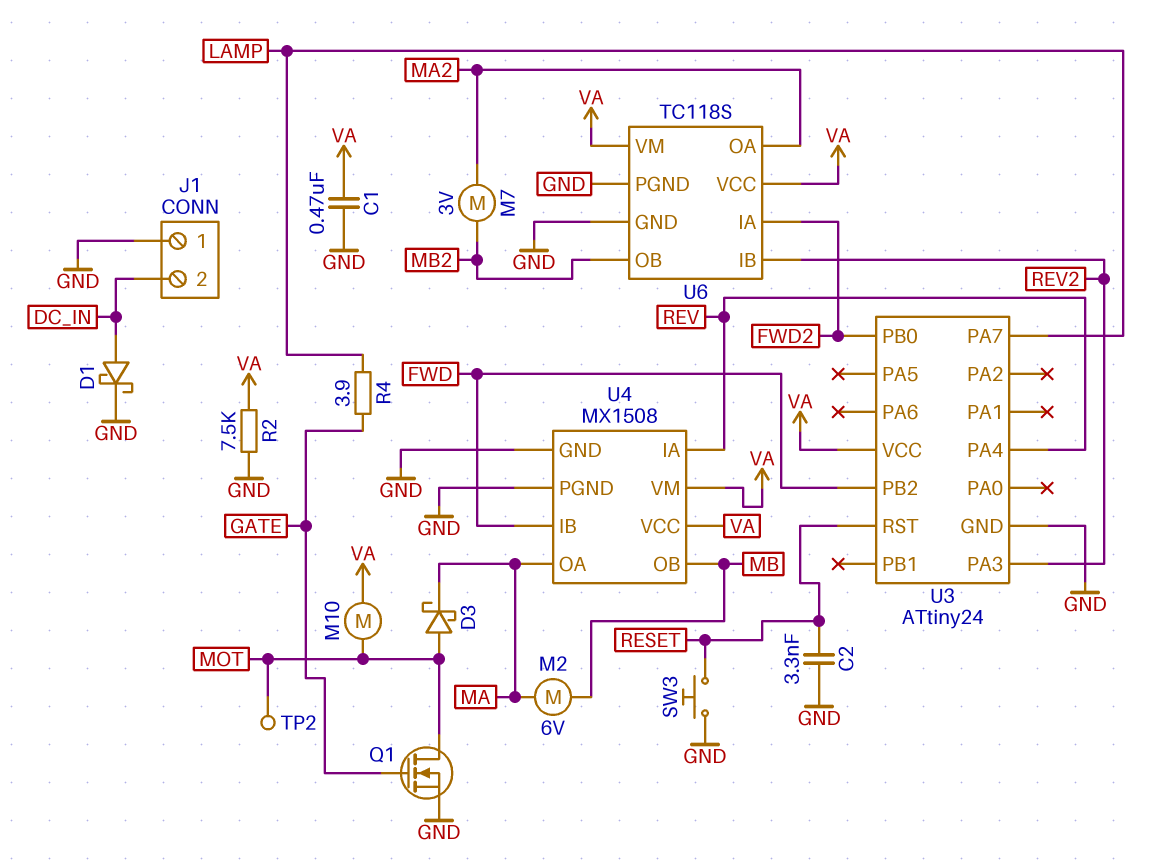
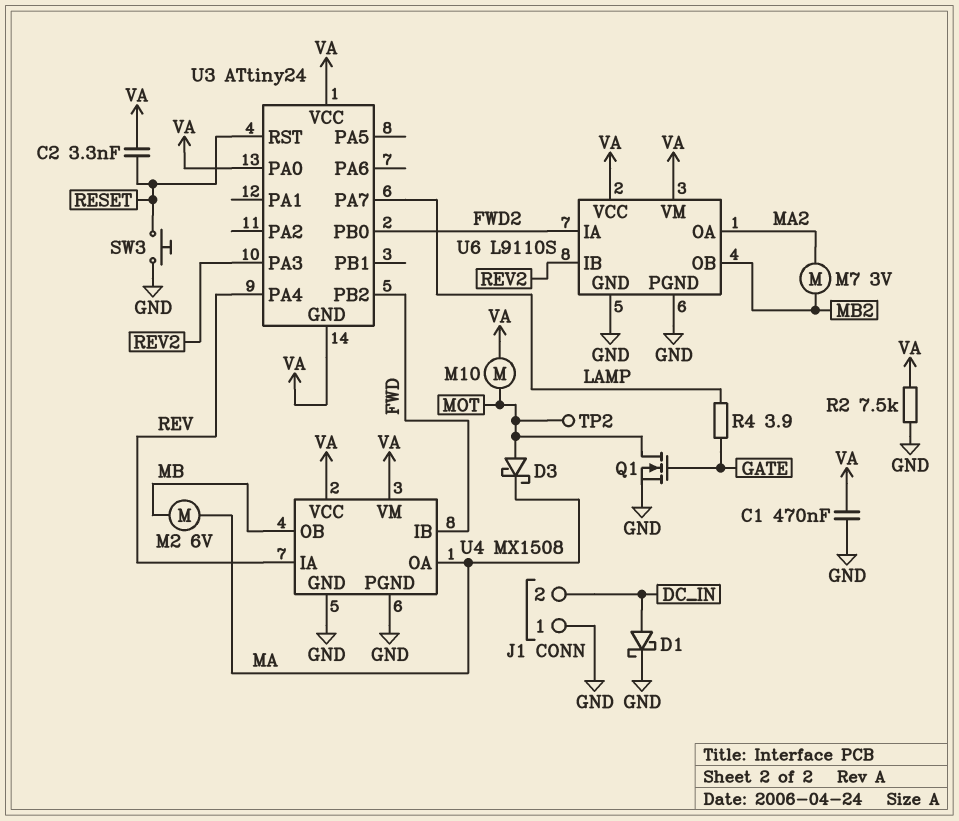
C2: 3.3nF (GND, RESET) -> 3.3nF (RESET, VA)
U3 pin GND: GND -> VA
U3 pin PA0: none -> VA
U6: TC118S -> L9110S

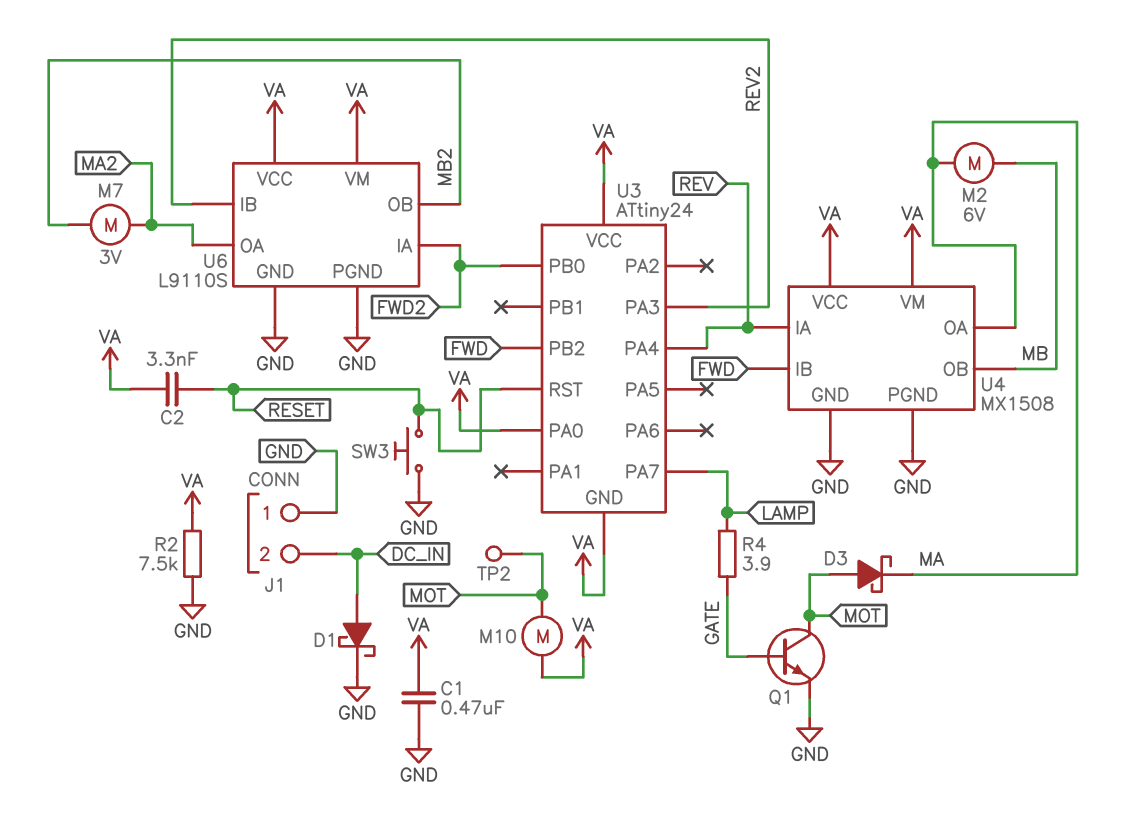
Q1: NMOS (G GATE, D MOT, S GND) -> NPN (B GATE, C MOT, E GND)

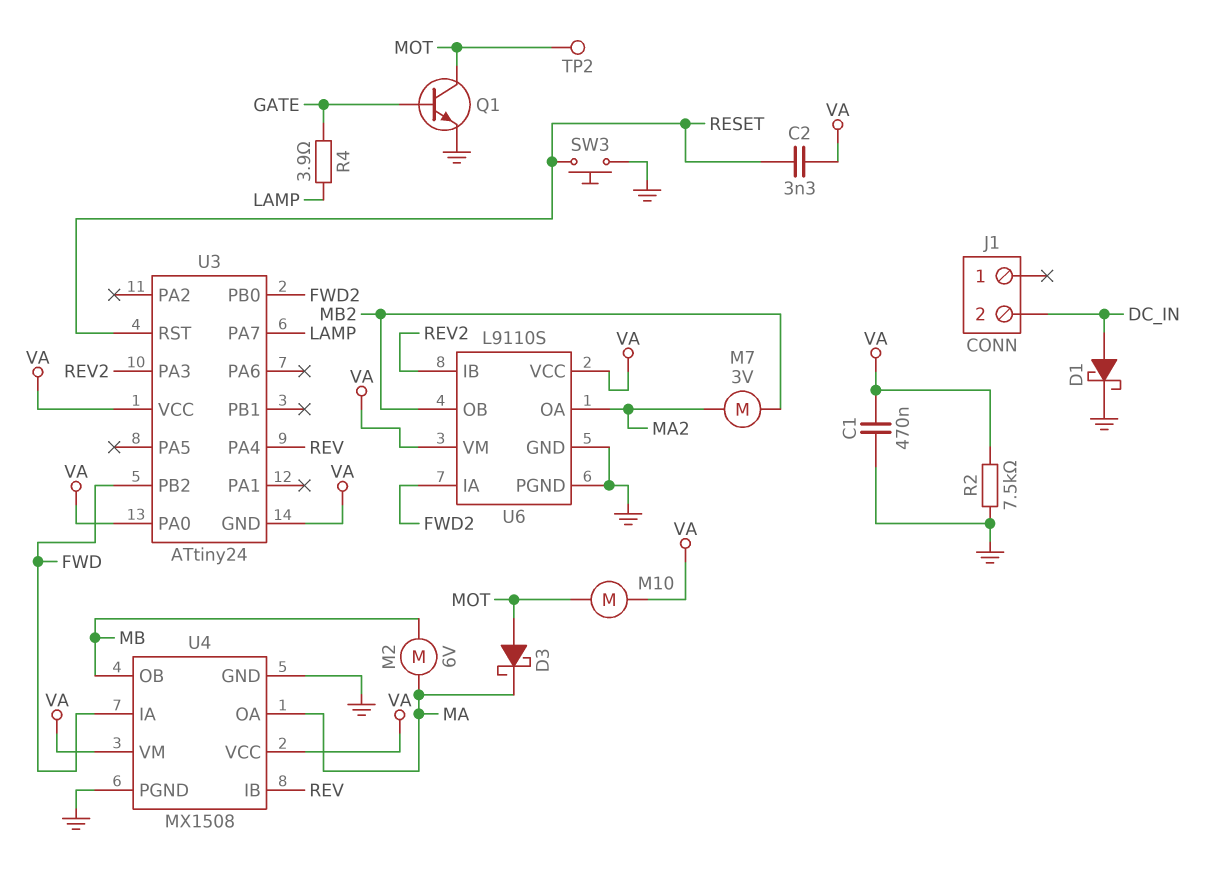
J1 pin 1: GND -> none
U4 pin IA: REV -> FWD
U4 pin IB: FWD -> REV

